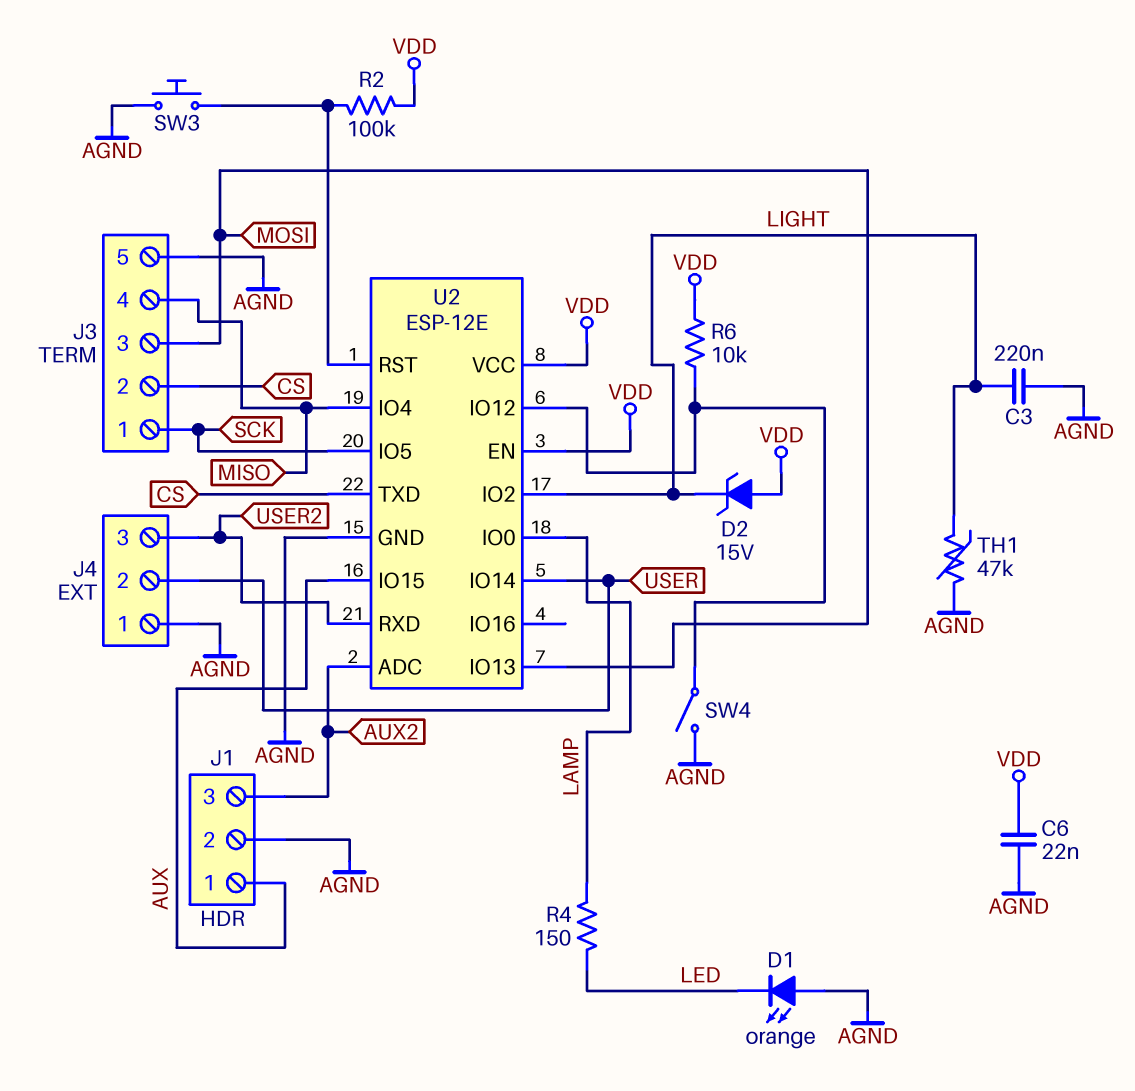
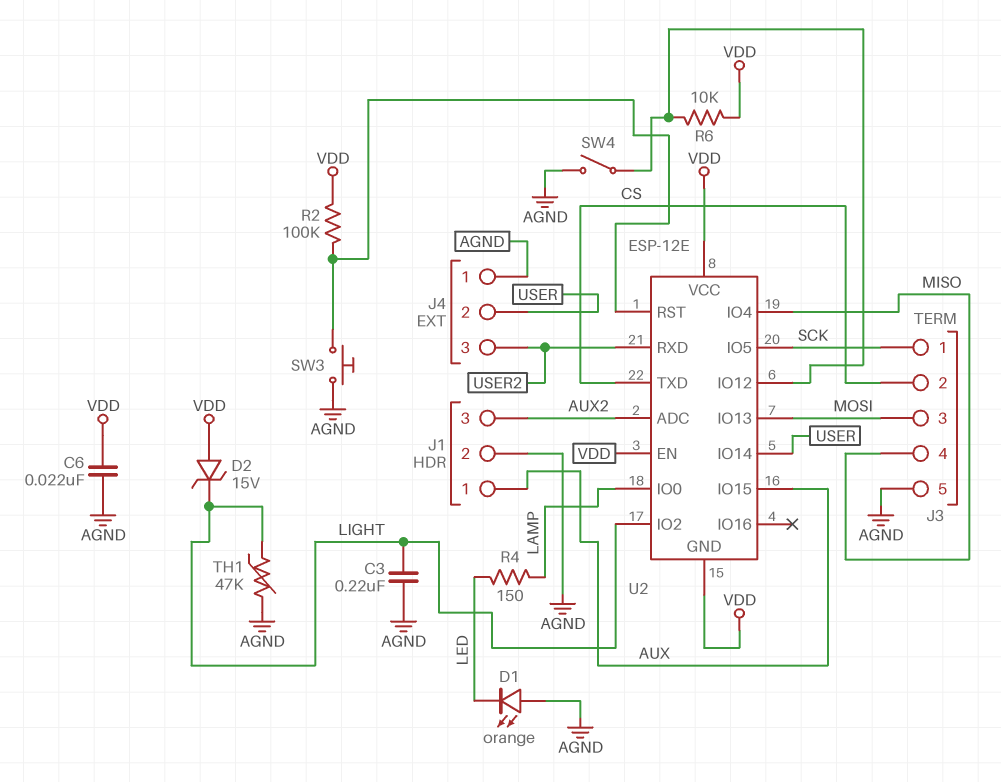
U2 pin GND: AGND -> VDD

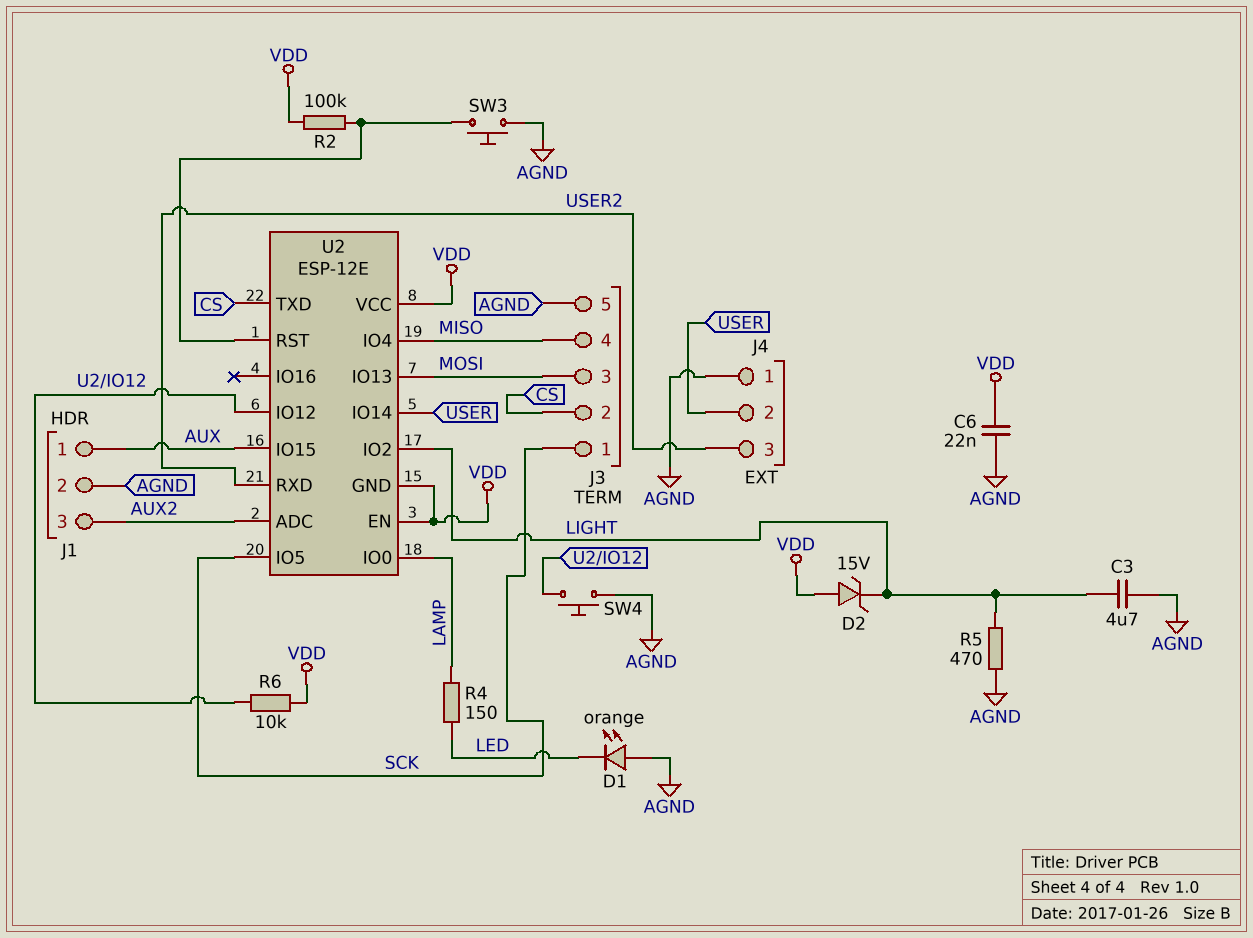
C3: 220nF (AGND, LIGHT) -> 4.7uF (AGND, LIGHT)
R5: none -> 470 (AGND, LIGHT)
SW4: switch (AGND, U2/IO12) -> button (AGND, U2/IO12)
TH1: 47k (AGND, LIGHT) -> none

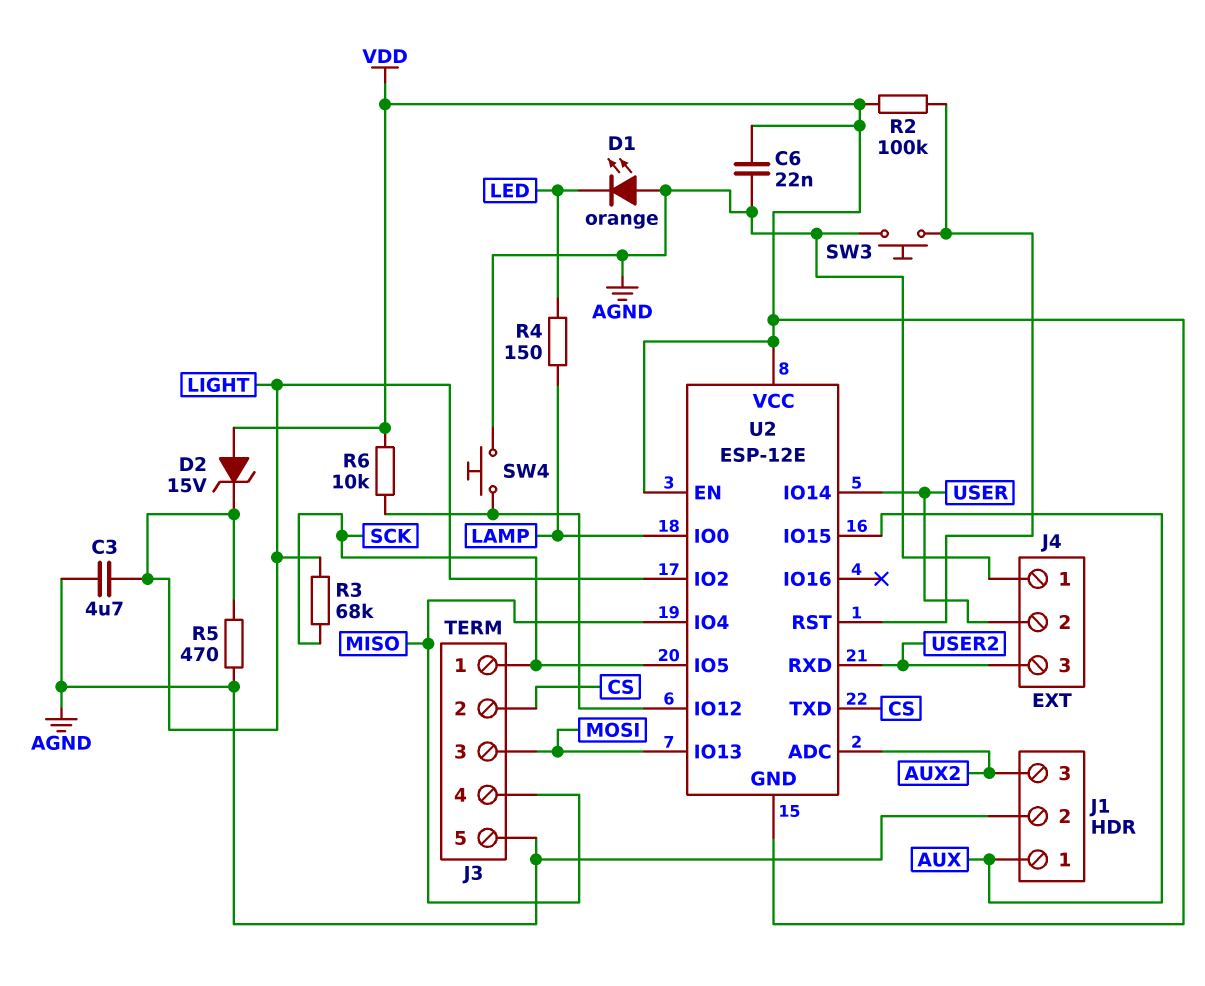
R3: none -> 68k (LIGHT, SCK)

